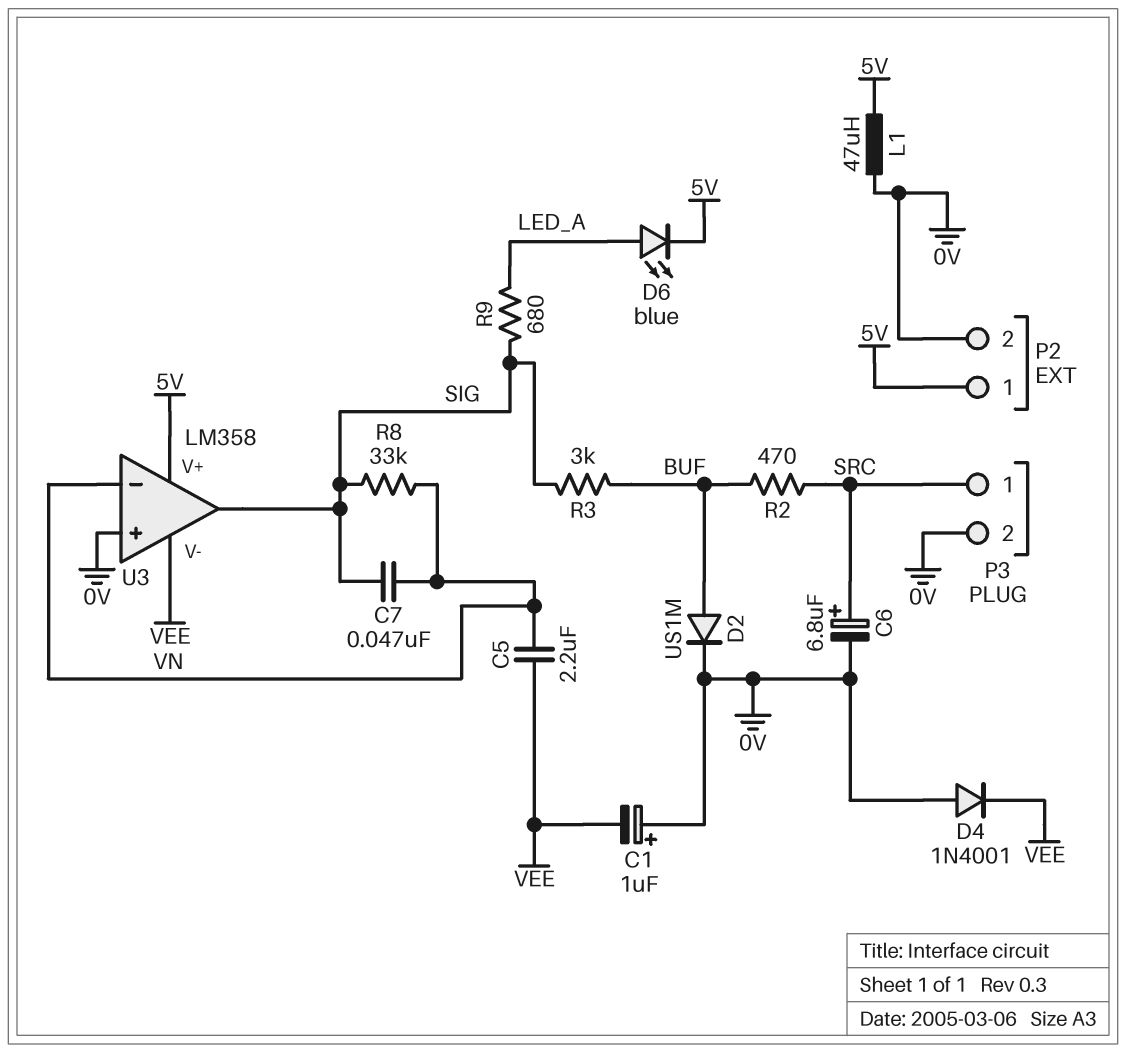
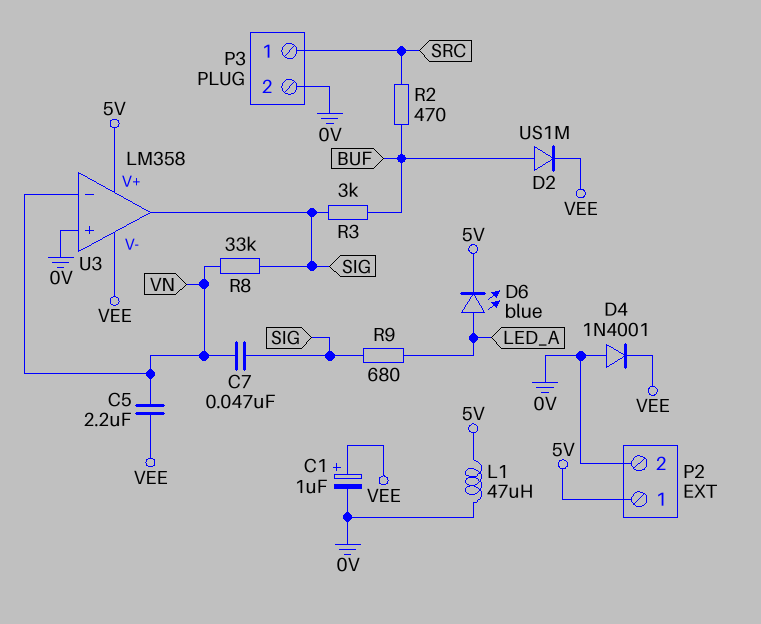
C1: 1uF (plus 0V, minus VEE) -> 1uF (plus VEE, minus 0V)
C6: 6.8uF (plus SRC, minus 0V) -> none
D2: diode US1M (A BUF, K 0V) -> diode US1M (A BUF, K VEE)

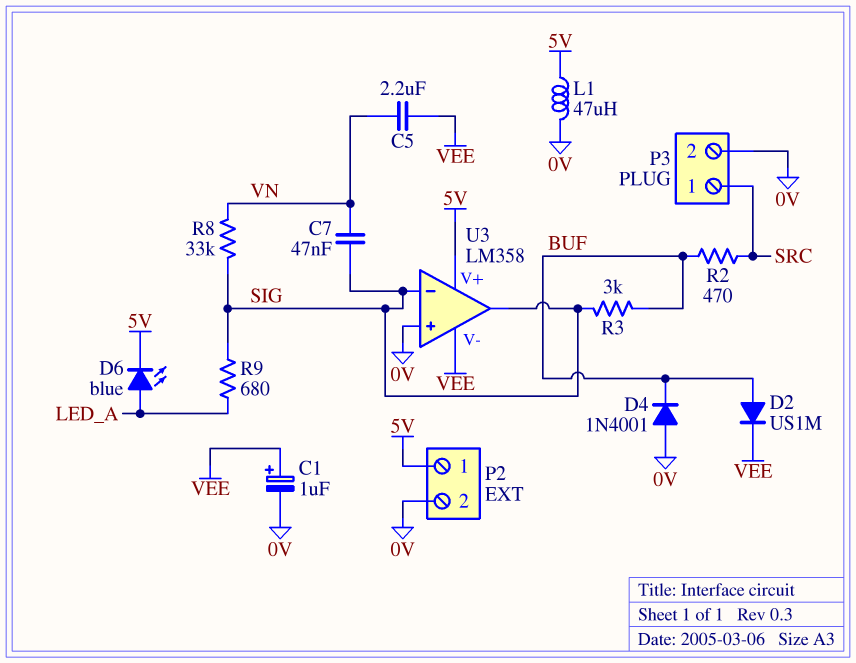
D4: diode 1N4001 (A 0V, K VEE) -> diode 1N4001 (A 0V, K BUF)
U3 pin in-: VN -> SIG

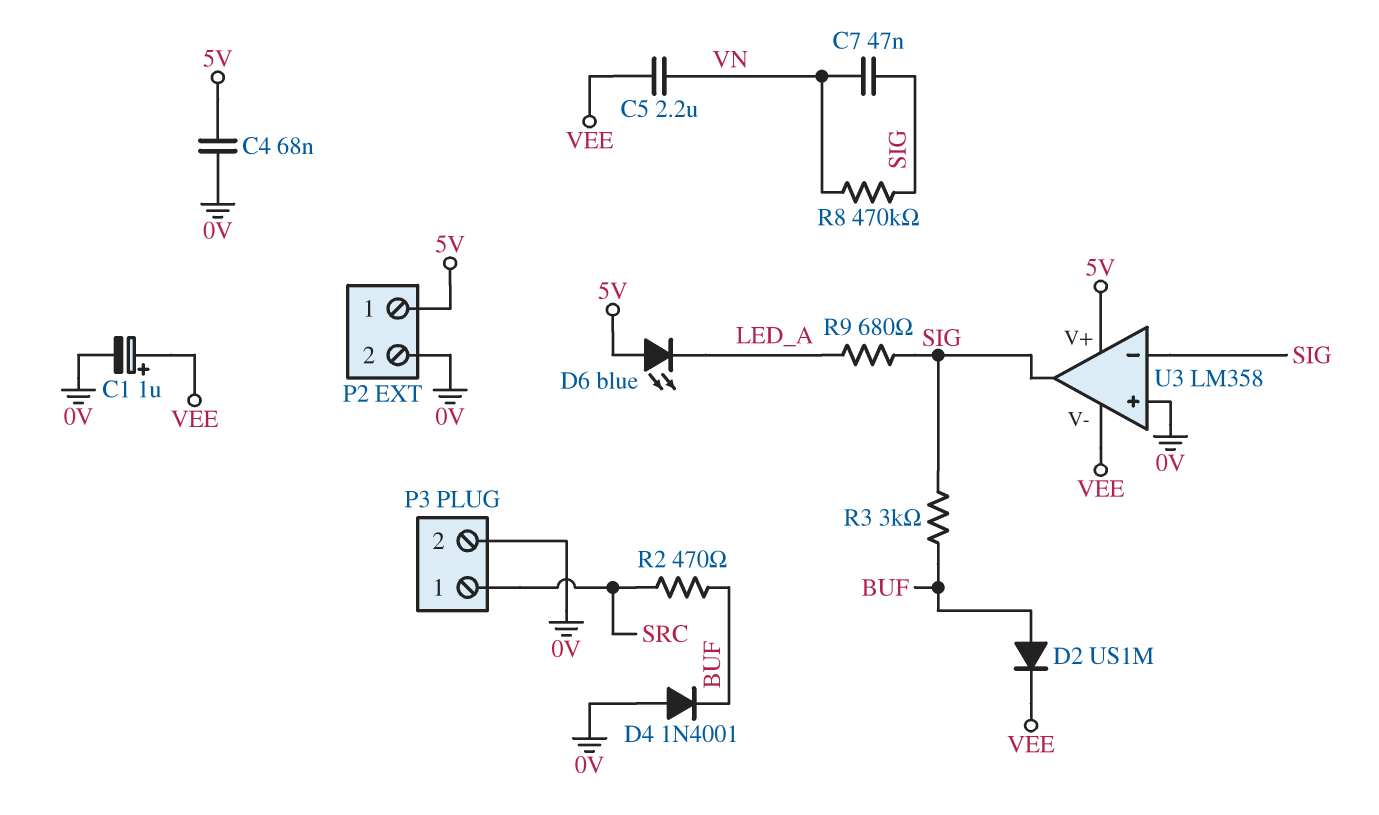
C4: none -> 68nF (0V, 5V)
D6: LED blue (A LED_A, K 5V) -> LED blue (A 5V, K LED_A)
L1: 47uH (0V, 5V) -> none
R8: 33k (SIG, VN) -> 470k (SIG, VN)

